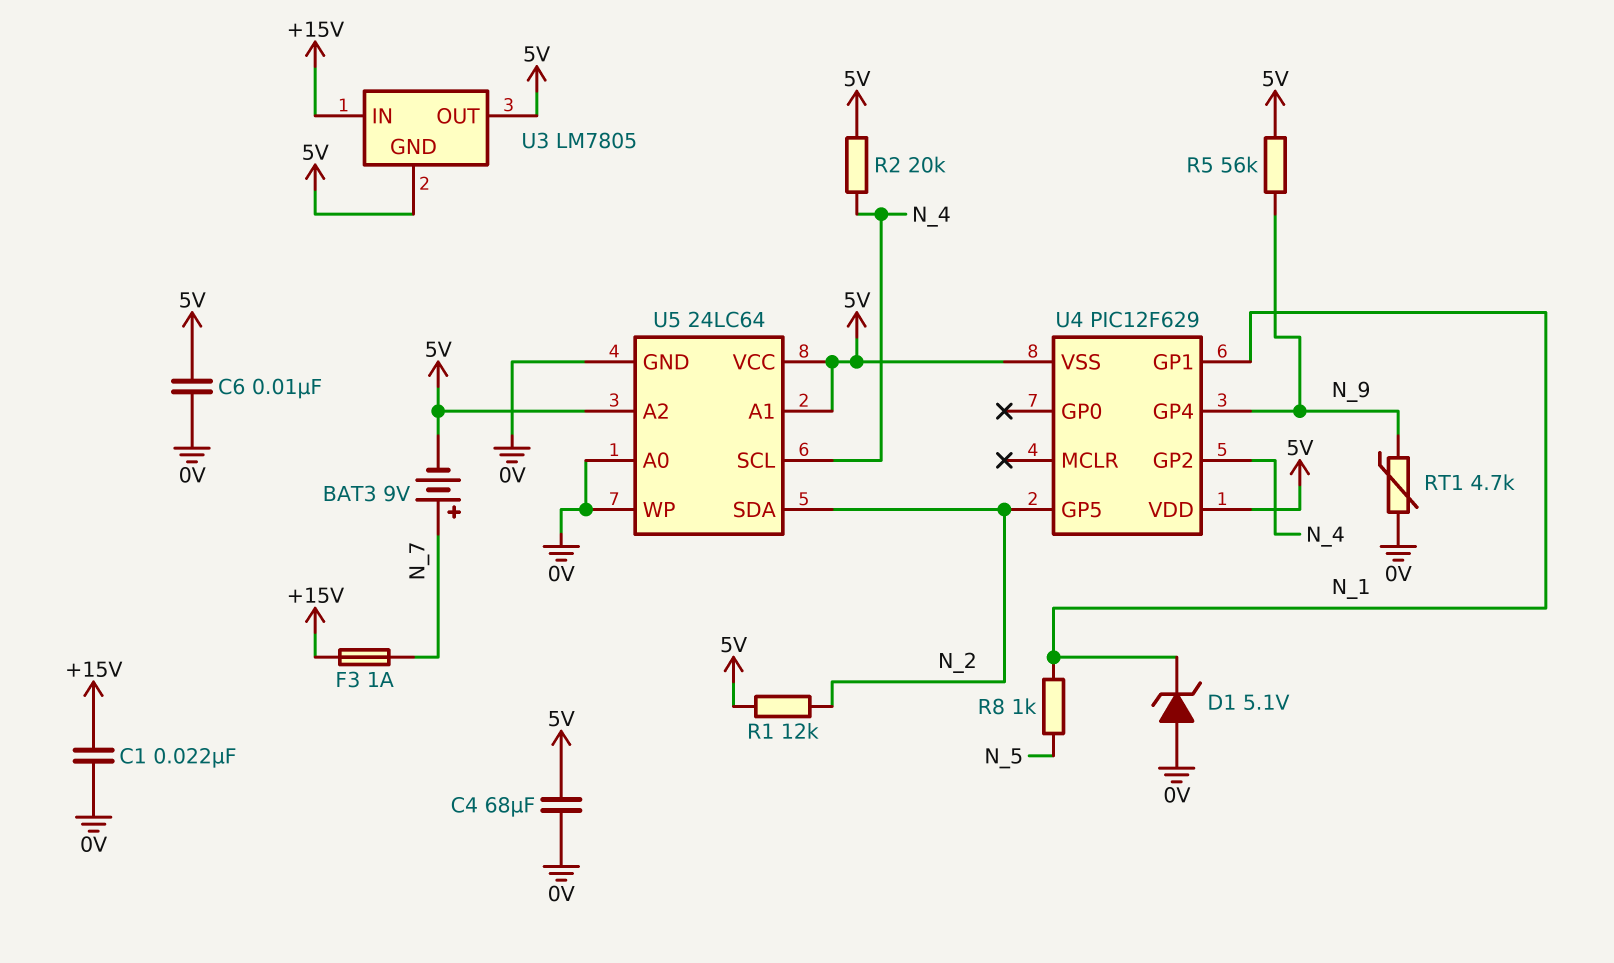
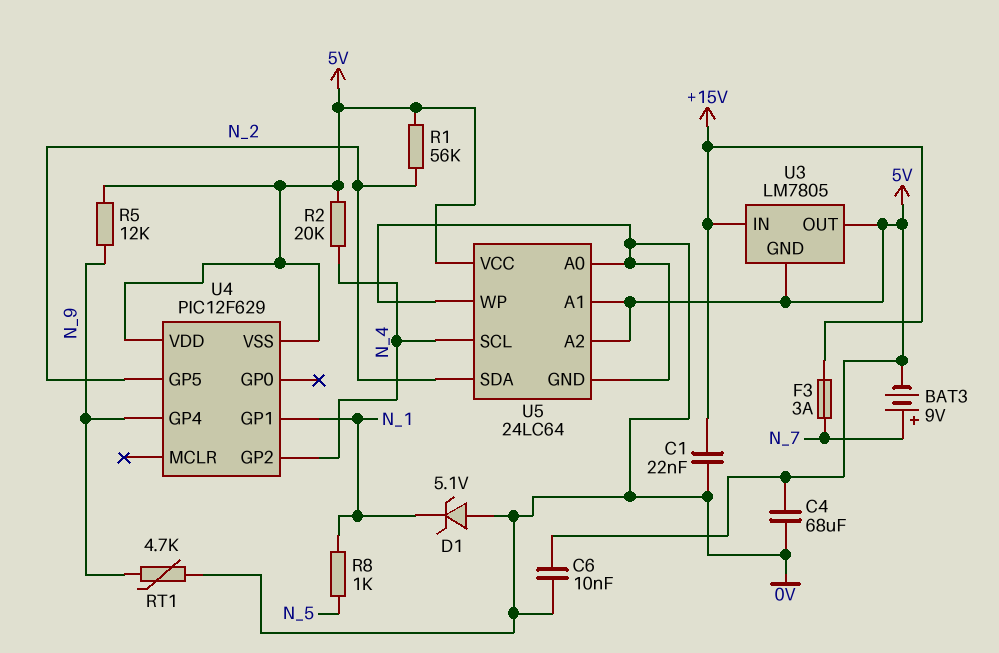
F3: 1A (+15V, N_7) -> 3A (+15V, N_7)
R1: 12k (5V, N_2) -> 56k (5V, N_2)
R5: 56k (5V, N_9) -> 12k (5V, N_9)

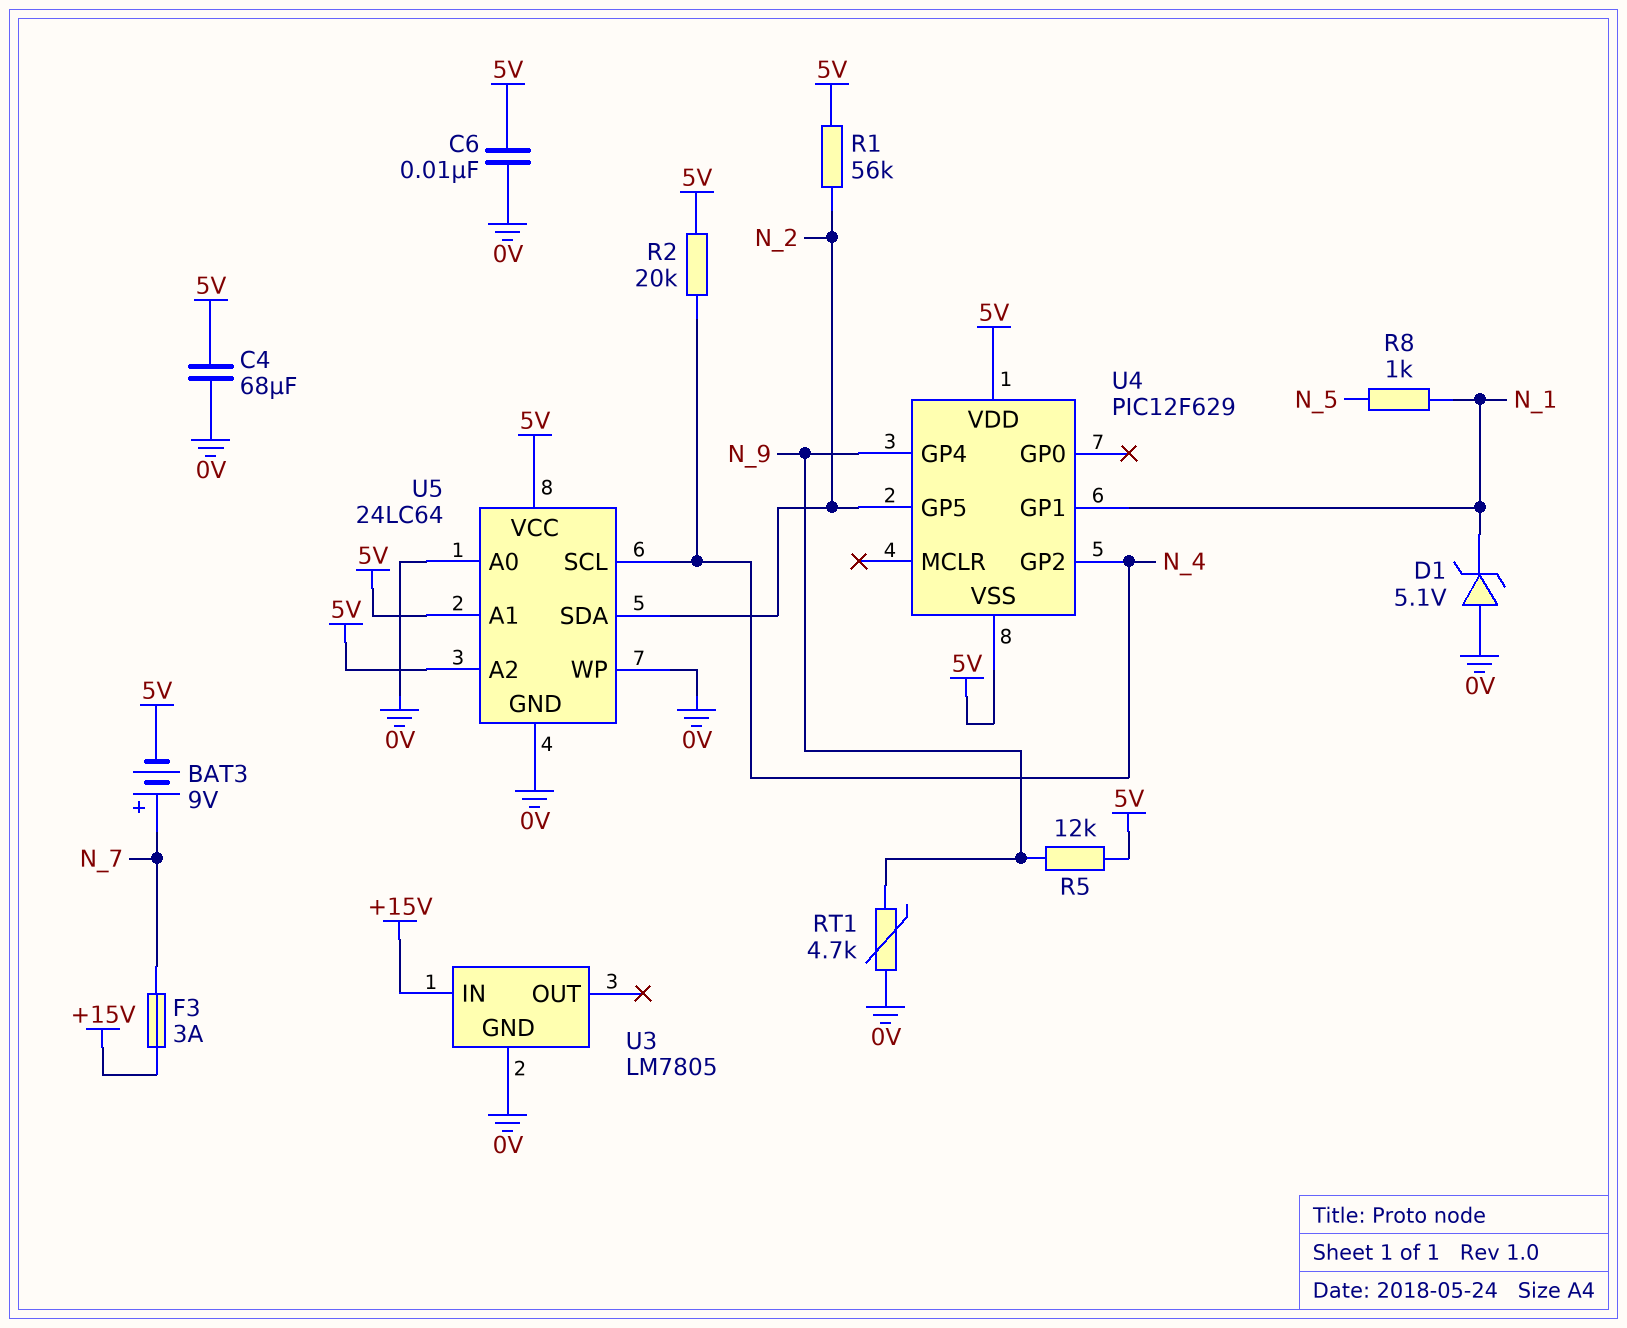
C1: 22nF (+15V, 0V) -> none
U3 pin GND: 5V -> 0V
U3 pin OUT: 5V -> none

